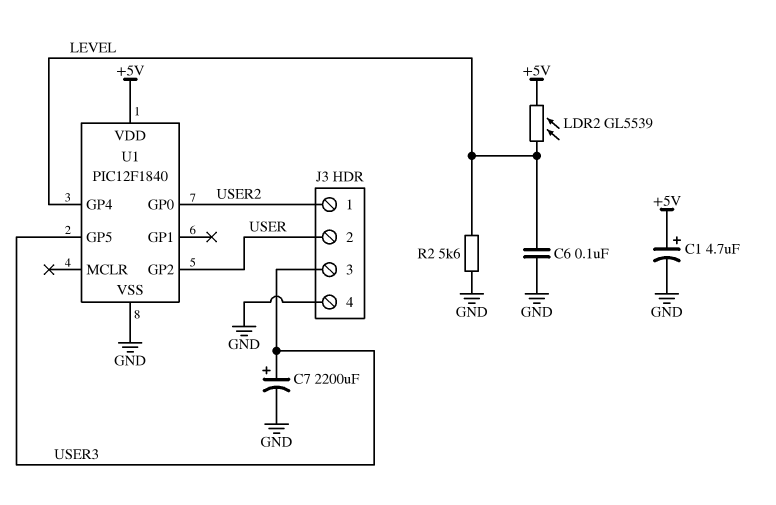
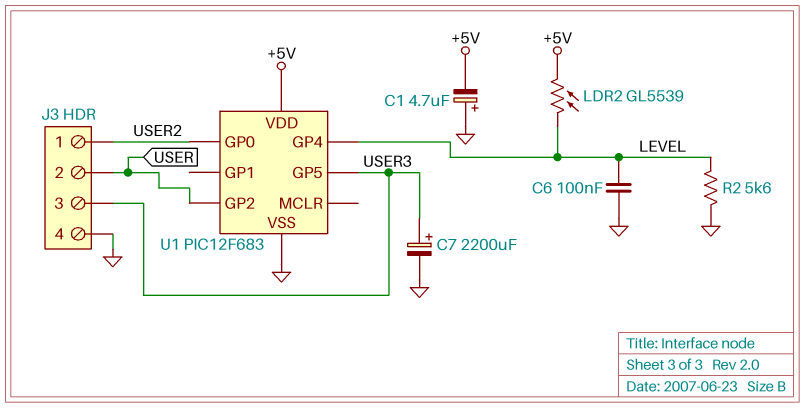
C1: 4.7uF (plus +5V, minus GND) -> 4.7uF (plus GND, minus +5V)
U1: PIC12F1840 -> PIC12F683

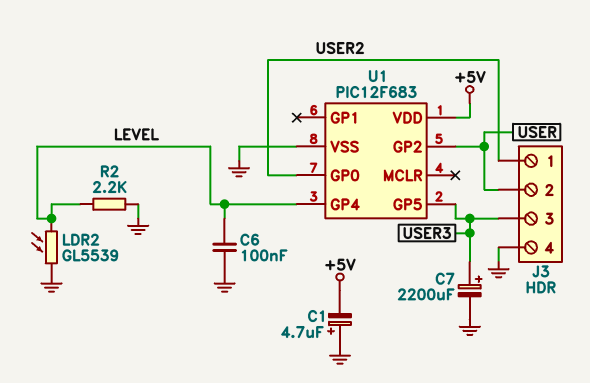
LDR2: GL5539 (+5V, LEVEL) -> GL5539 (GND, LEVEL)
R2: 5.6k (GND, LEVEL) -> 2.2k (GND, LEVEL)

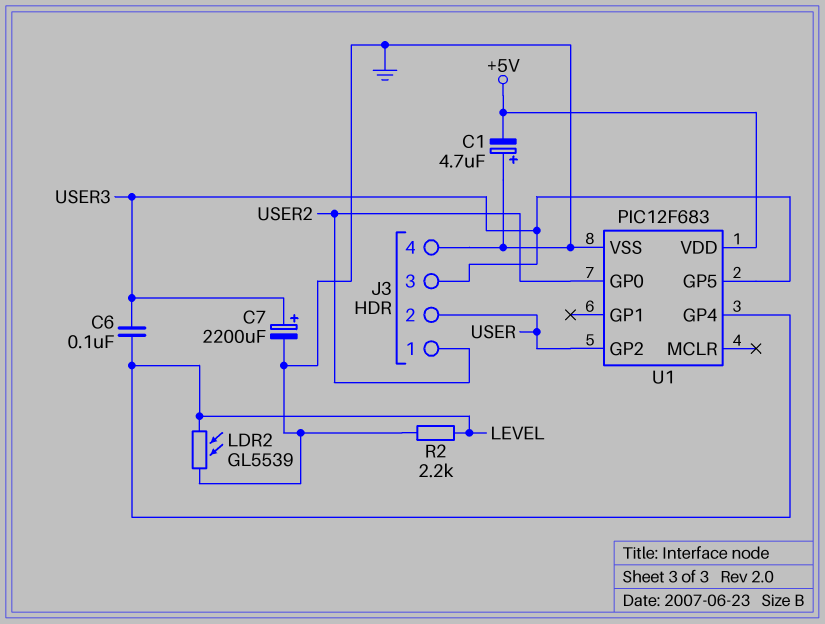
C6: 100nF (GND, LEVEL) -> 100nF (LEVEL, USER3)

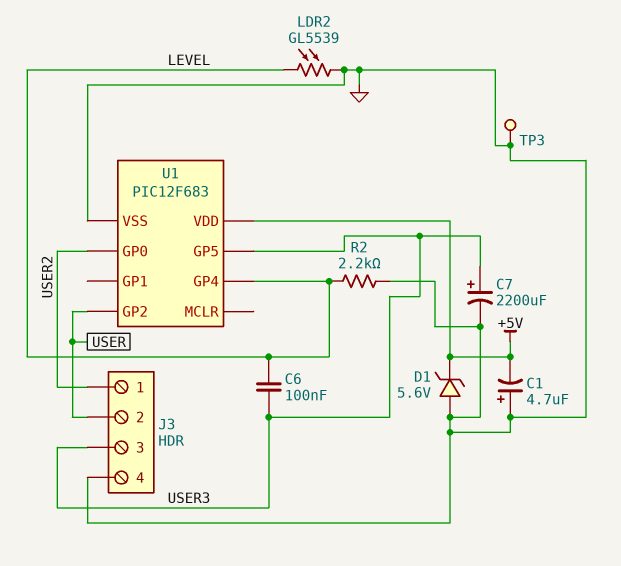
D1: none -> zener 5.6V (A GND, K +5V)
TP3: none -> test point (GND)

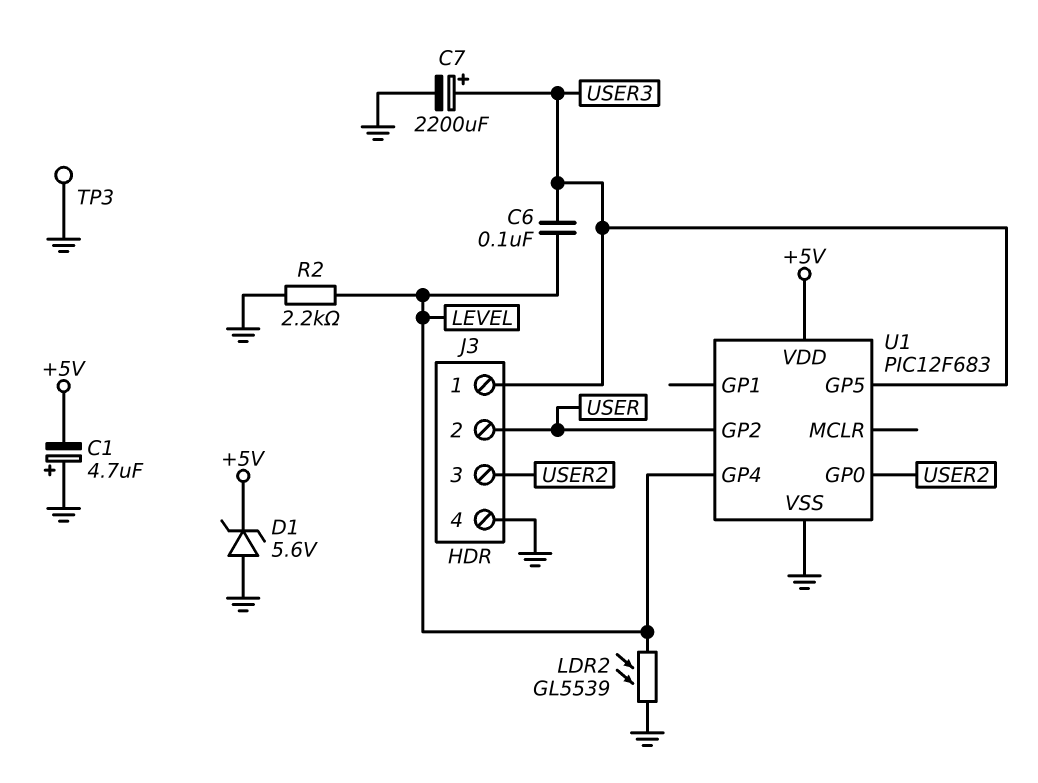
J3 pin 1: USER2 -> USER3
J3 pin 3: USER3 -> USER2

